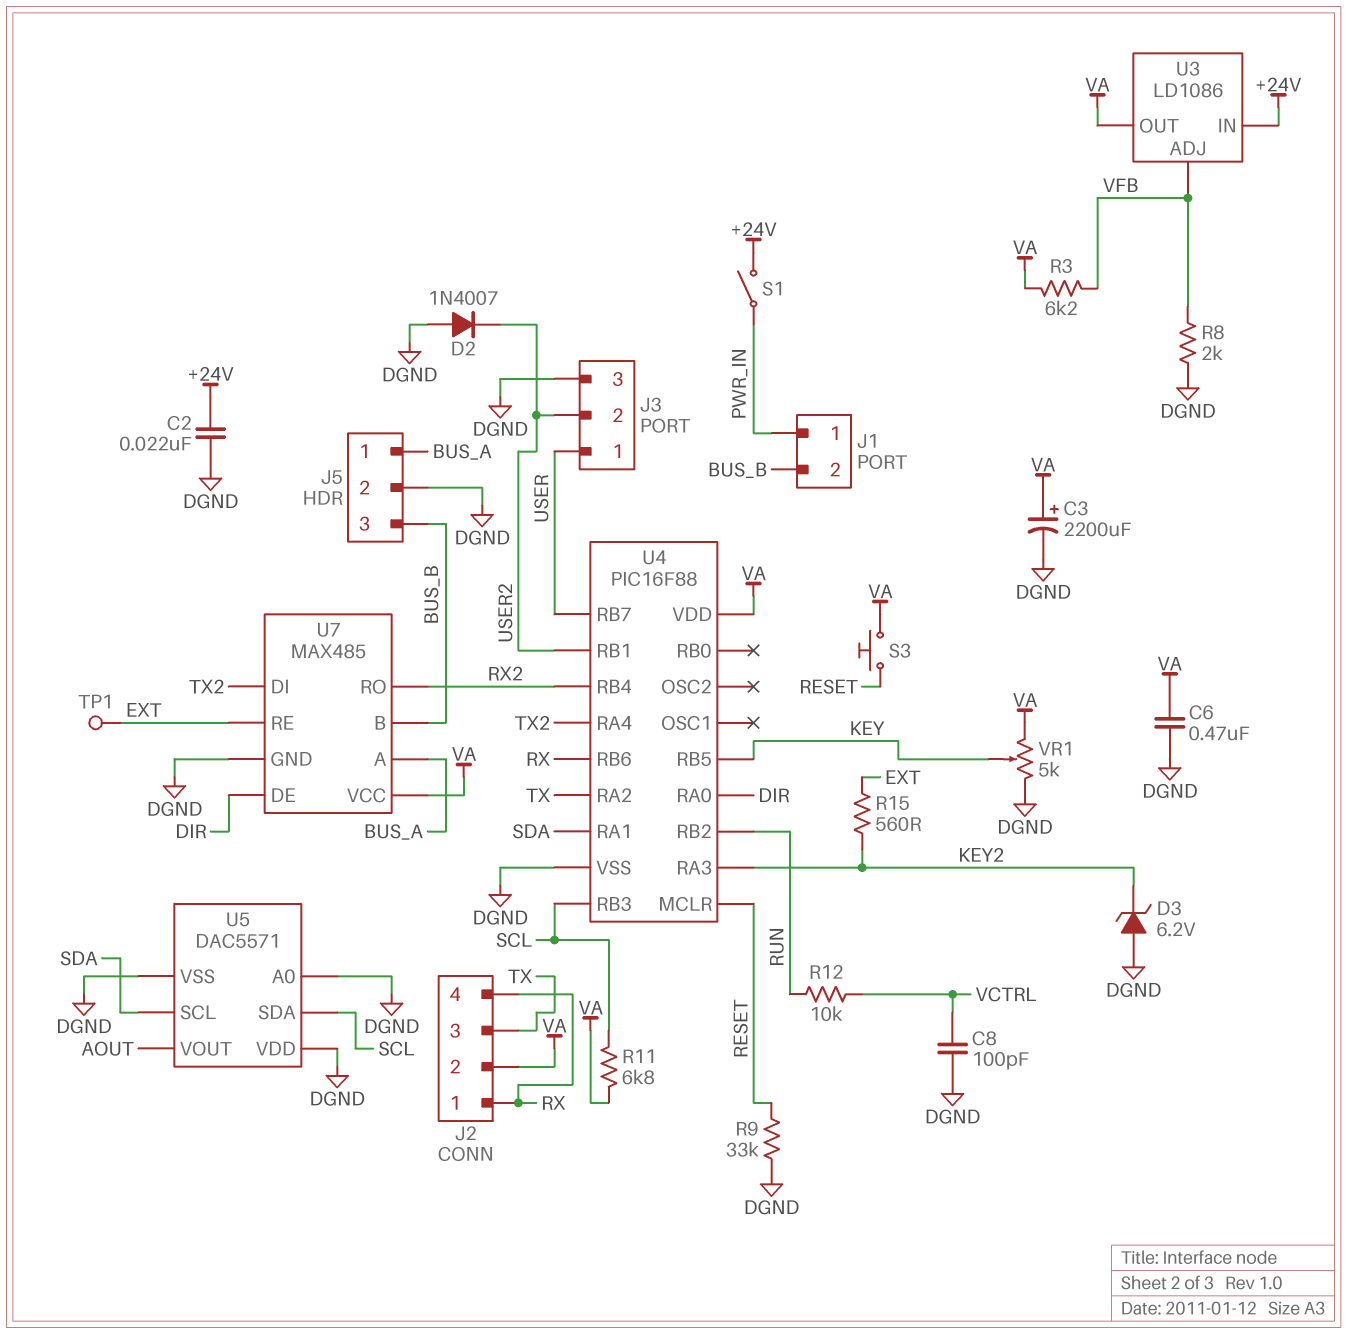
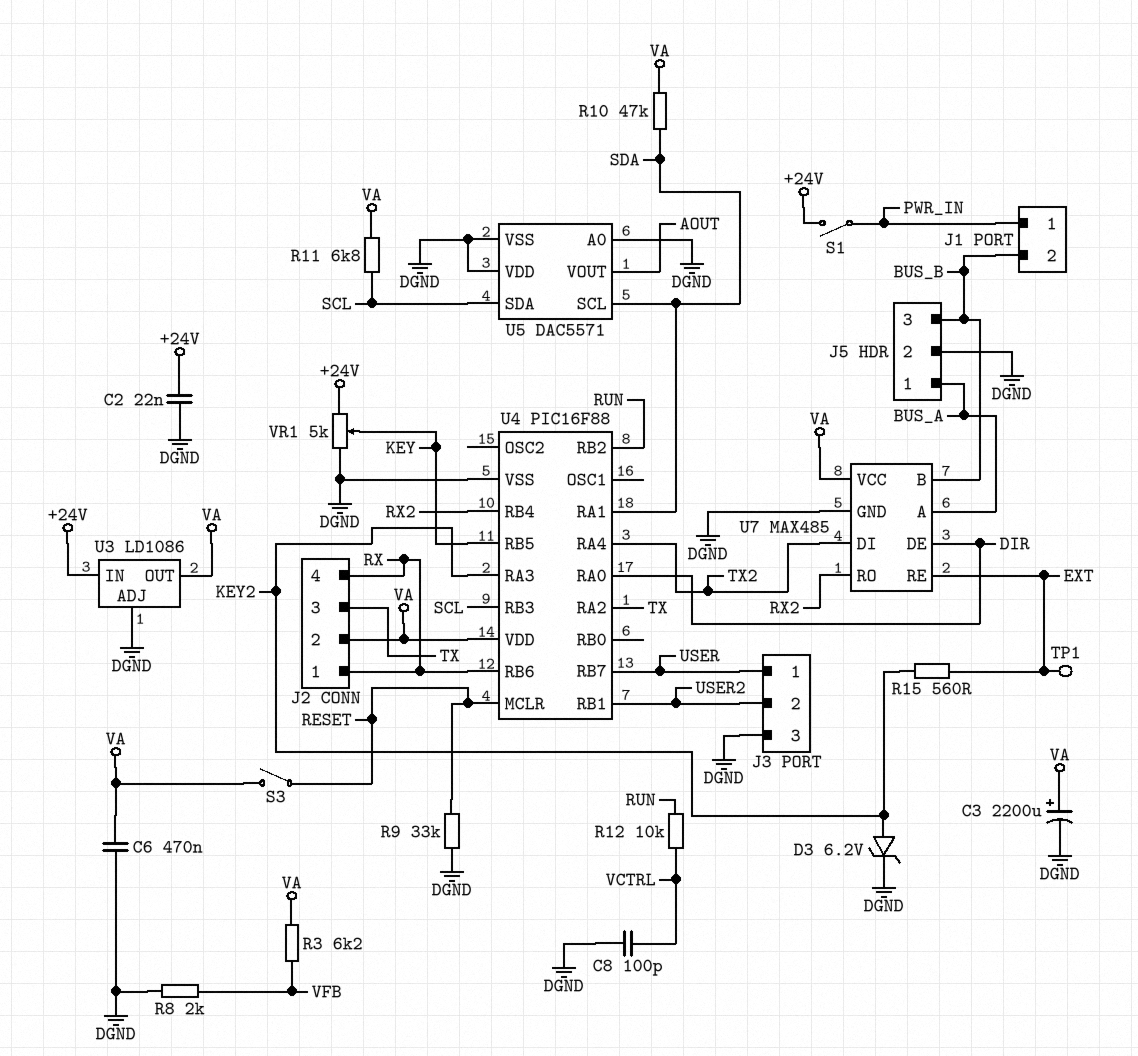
D2: diode 1N4007 (A DGND, K USER2) -> none
D3: zener 6.2V (A DGND, K KEY2) -> zener 6.2V (A KEY2, K DGND)
R10: none -> 47k (SDA, VA)
S3: button (RESET, VA) -> switch (RESET, VA)
U3 pin ADJ: VFB -> DGND
VR1: 5k (DGND, VA, wiper KEY) -> 5k (+24V, DGND, wiper KEY)

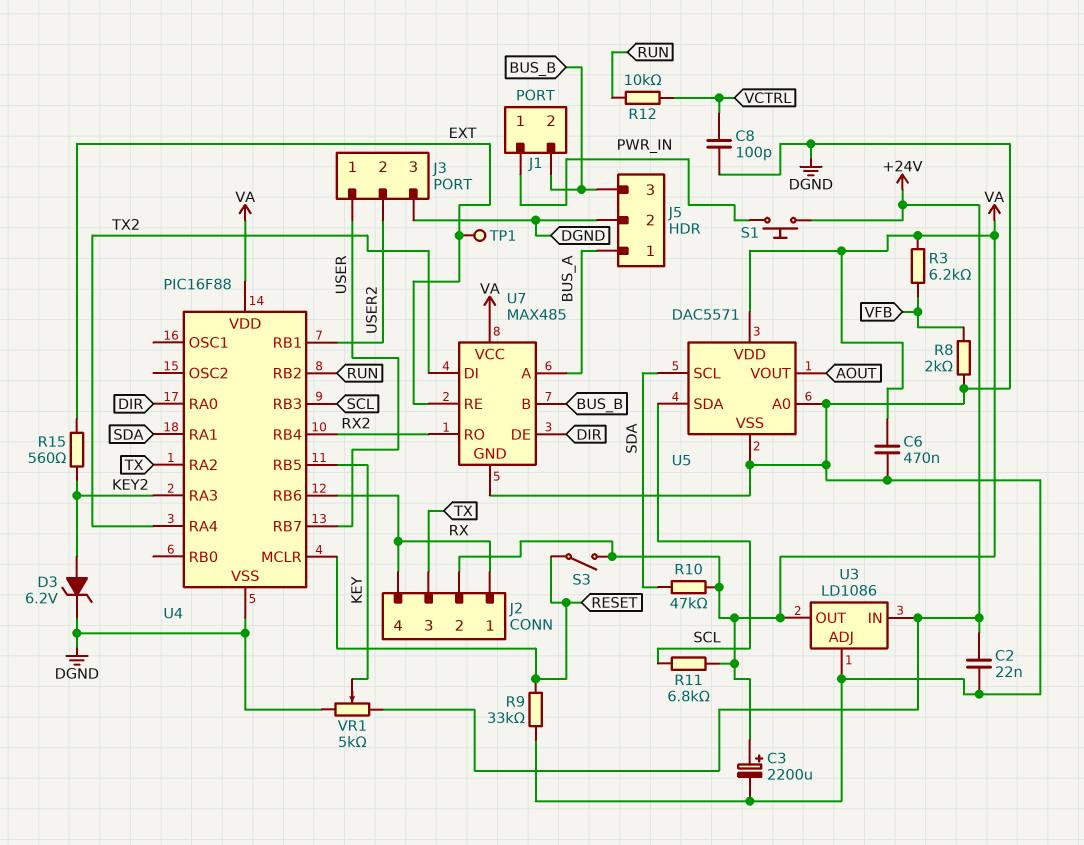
S1: switch (+24V, PWR_IN) -> button (+24V, PWR_IN)
U5 pin VDD: DGND -> VA

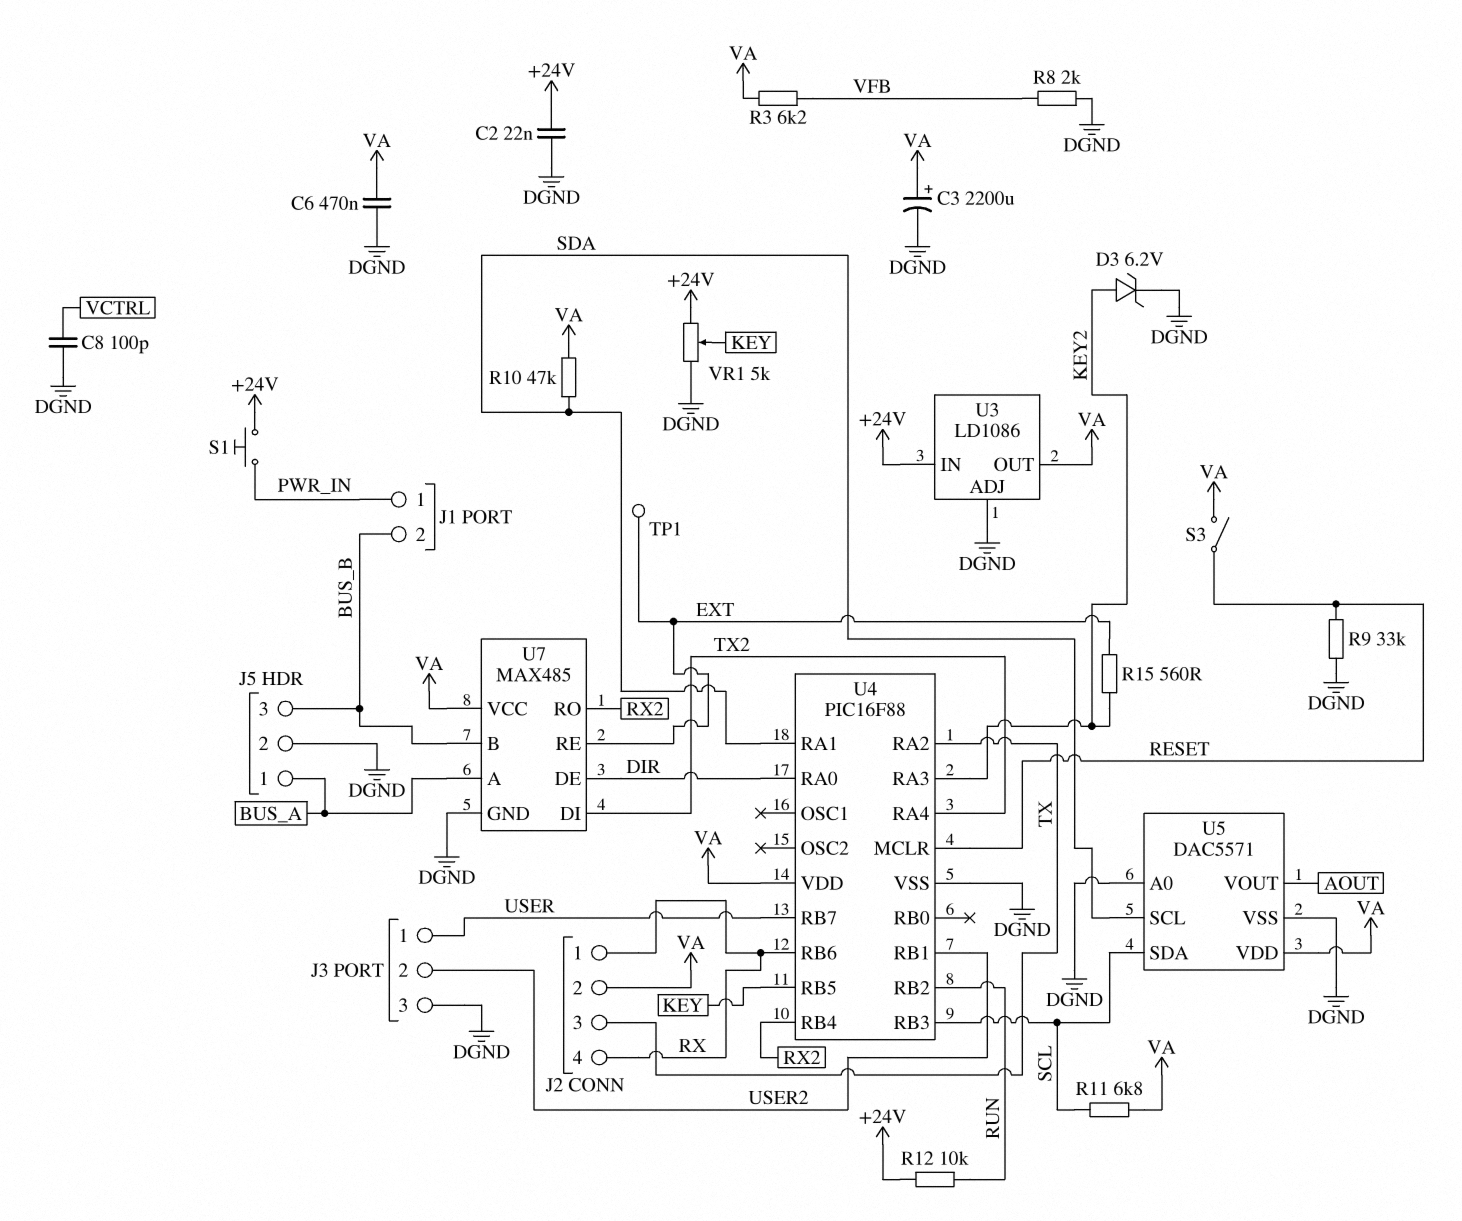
R12: 10k (RUN, VCTRL) -> 10k (+24V, RUN)

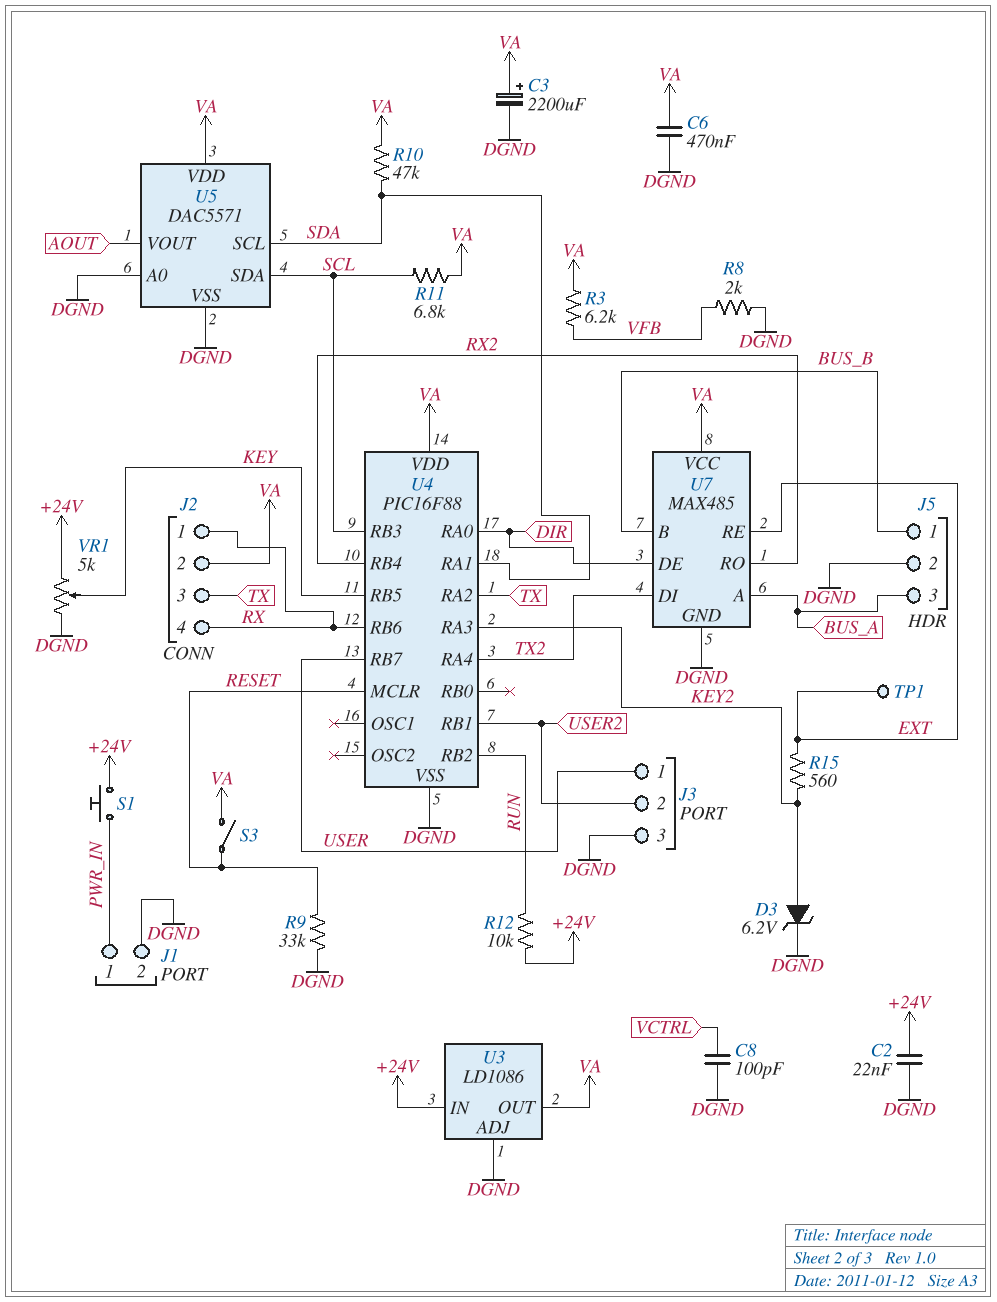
J1 pin 2: BUS_B -> DGND
J5 pin 1: BUS_A -> BUS_B
J5 pin 3: BUS_B -> BUS_A

